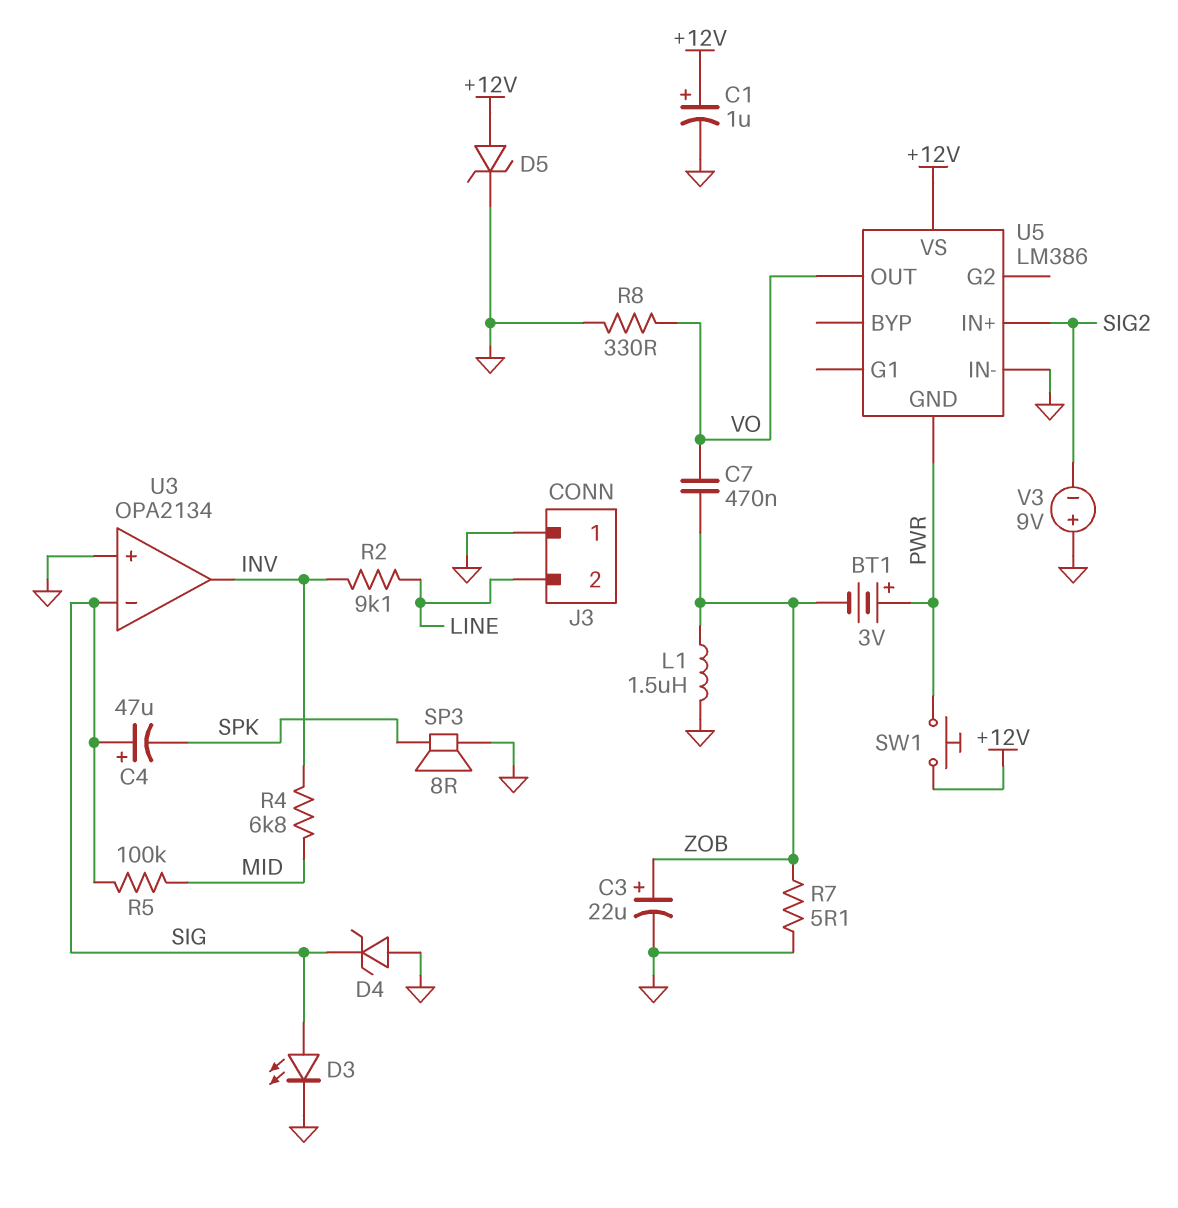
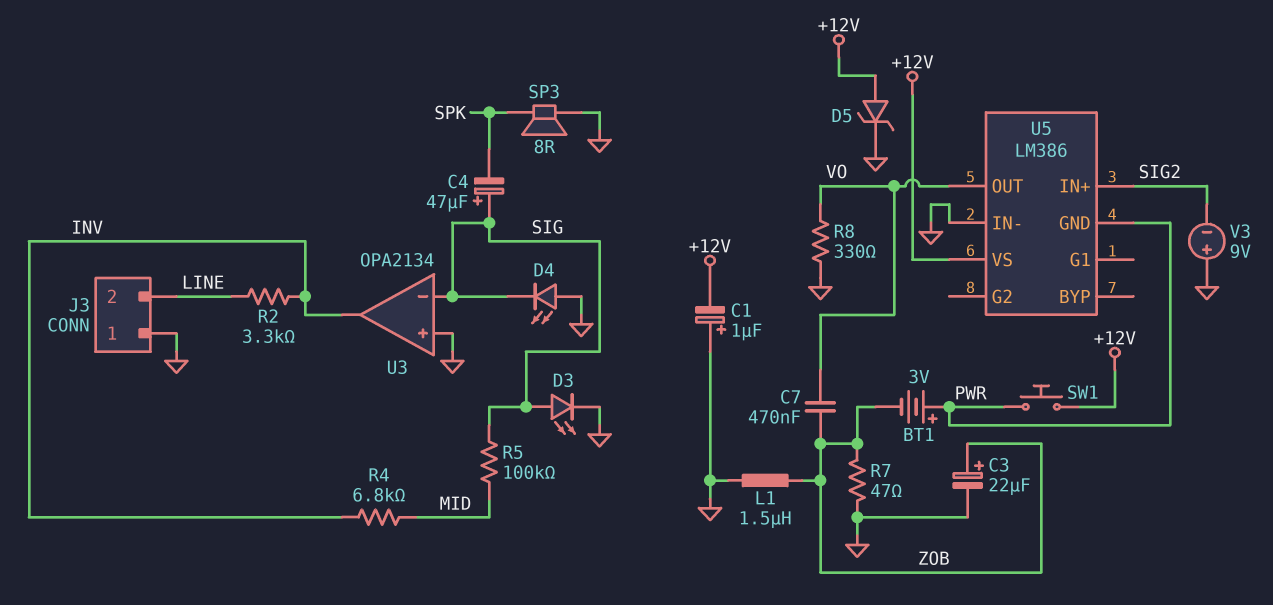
C1: 1uF (plus +12V, minus GND) -> 1uF (plus GND, minus +12V)
D4: zener (A GND, K SIG) -> LED (A GND, K SIG)
R2: 9.1k (INV, LINE) -> 3.3k (INV, LINE)
R7: 5.1 (GND, ZOB) -> 47 (GND, ZOB)

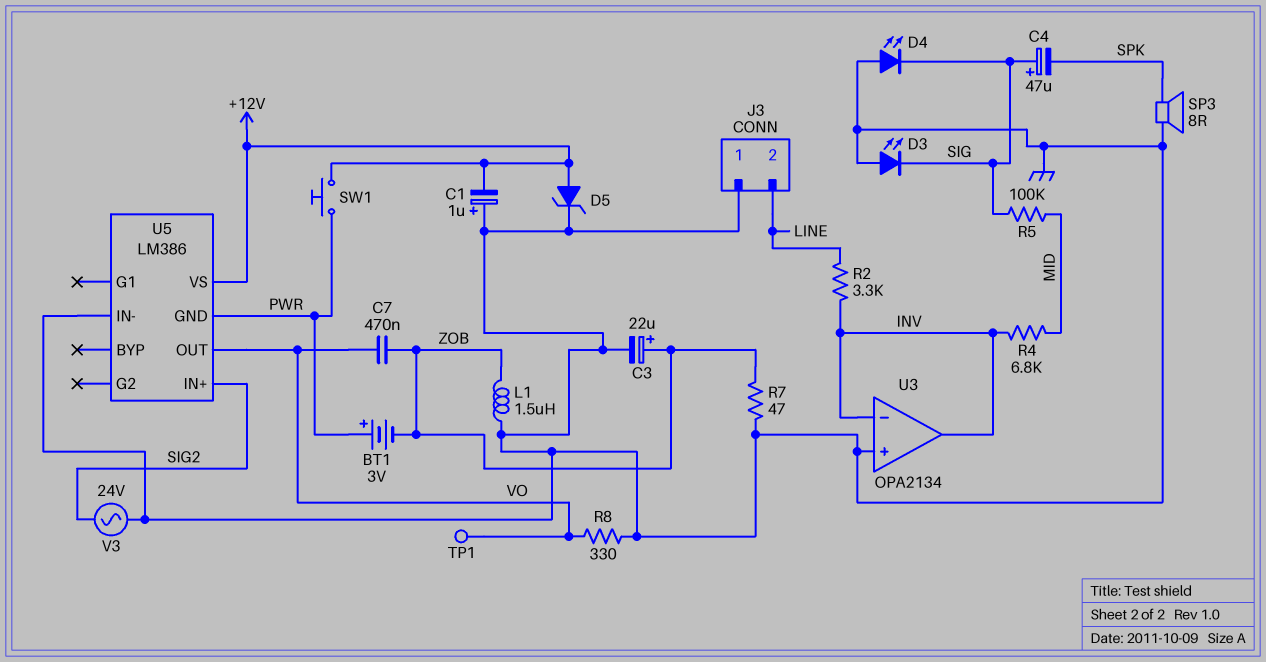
D3: LED (A SIG, K GND) -> LED (A GND, K SIG)
TP1: none -> test point (VO)
U3 pin in-: SIG -> INV
V3: 9V (plus GND, minus SIG2) -> AC 24V (GND, SIG2)

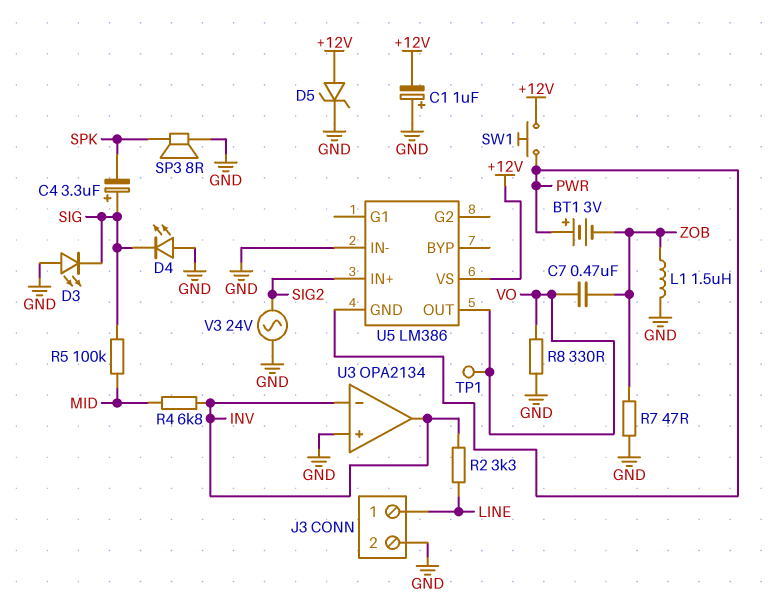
C3: 22uF (plus ZOB, minus GND) -> none
C4: 47uF (plus SIG, minus SPK) -> 3.3uF (plus SIG, minus SPK)
J3 pin 1: GND -> LINE
J3 pin 2: LINE -> GND

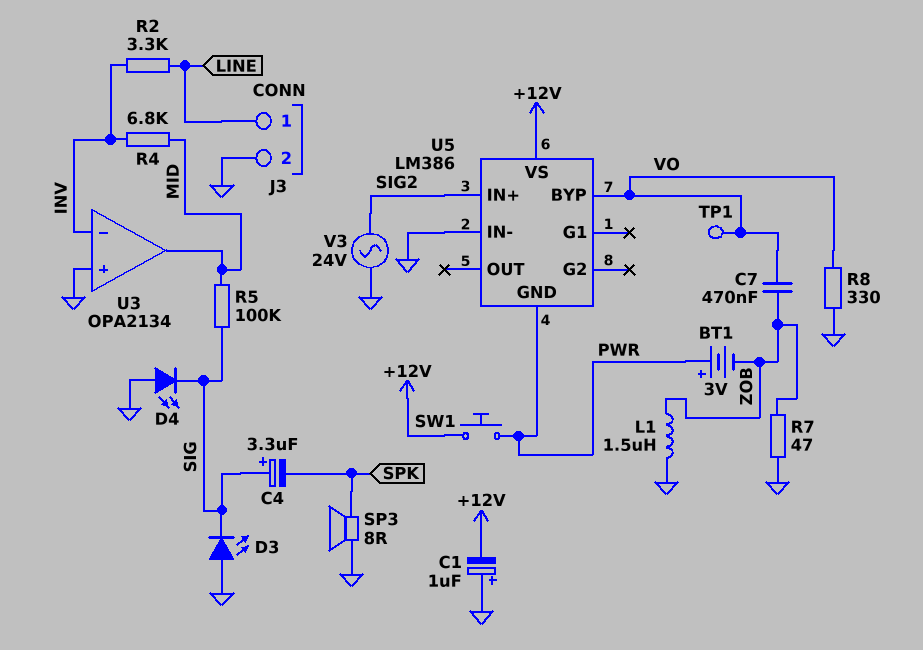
D5: zener (A +12V, K GND) -> none
U3 pin out: INV -> MID
U5 pin BYP: none -> VO
U5 pin OUT: VO -> none

